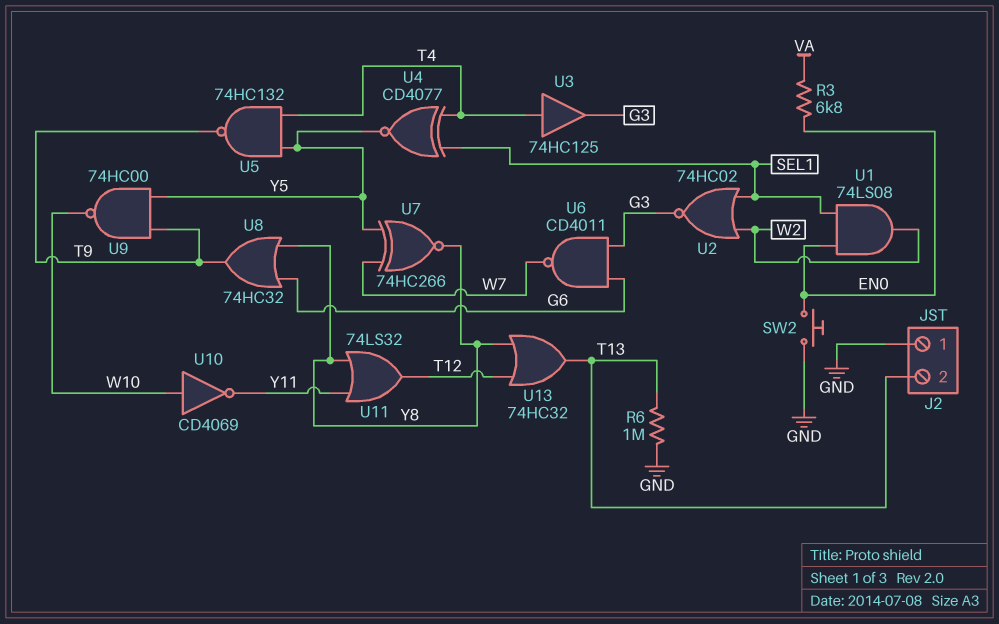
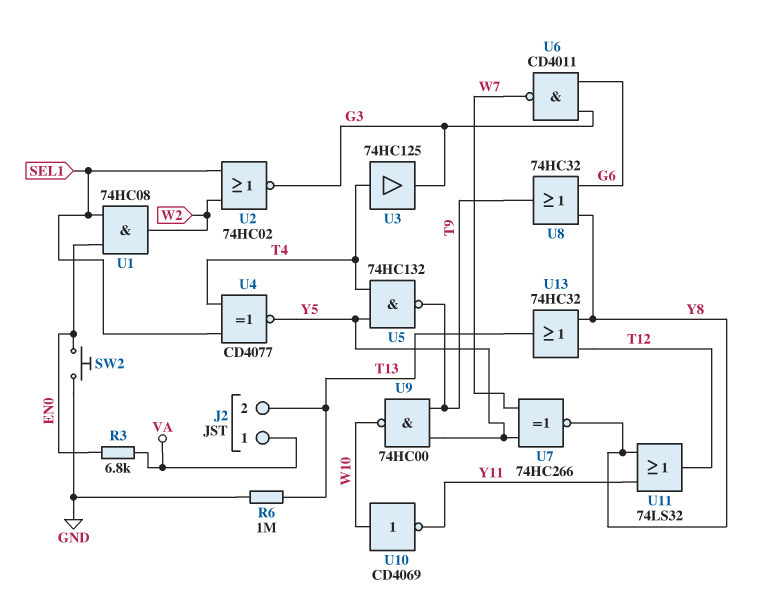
J2 pin 1: GND -> VA
U1: AND 74LS08 (in EN0, in SEL1, out W2) -> AND 74HC08 (in EN0, in SEL1, out W2)

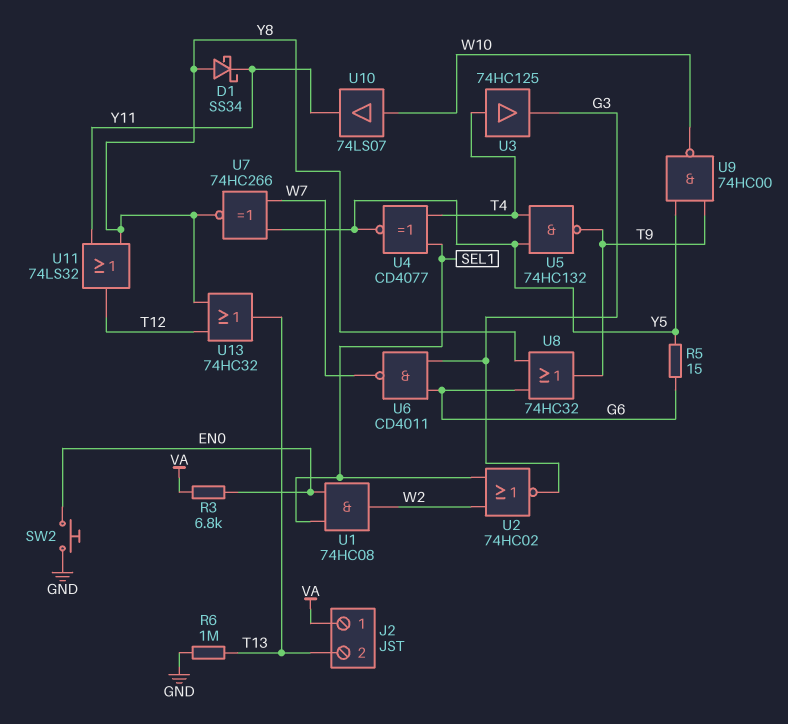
D1: none -> schottky SS34 (A Y8, K Y11)
R5: none -> 15 (G6, Y5)
U10: NOT CD4069 (in W10, out Y11) -> buffer 74LS07 (in W10, out Y11)

